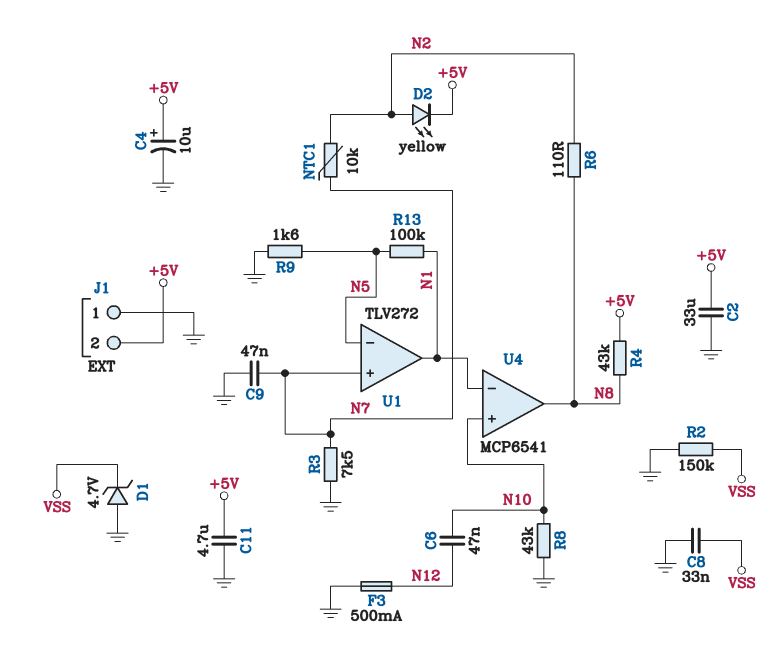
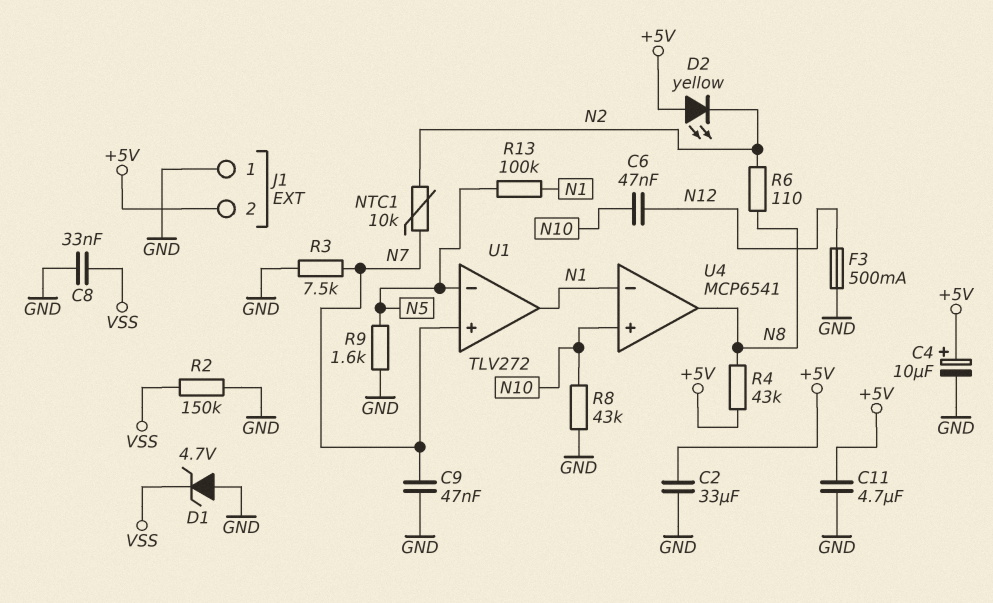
D2: LED yellow (A N2, K +5V) -> LED yellow (A +5V, K N2)

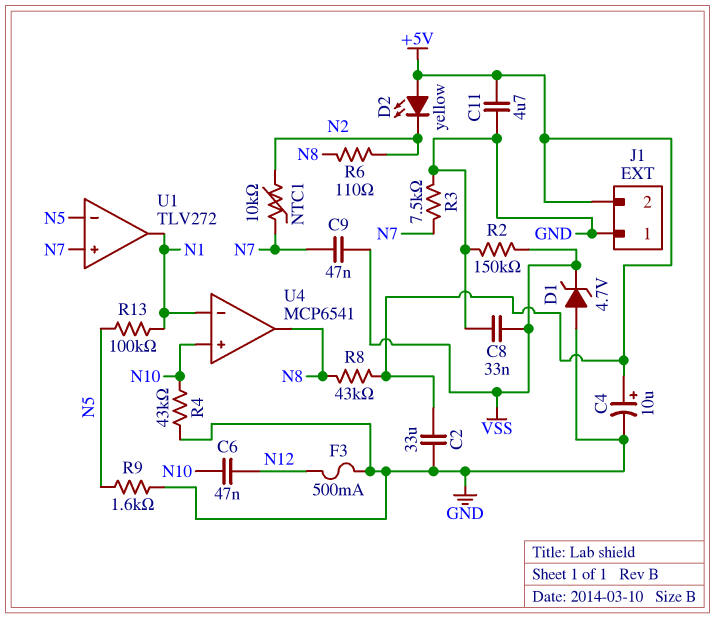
C9: 47nF (GND, N7) -> 47nF (N7, VSS)
R4: 43k (+5V, N8) -> 43k (GND, N10)
R8: 43k (GND, N10) -> 43k (+5V, N8)

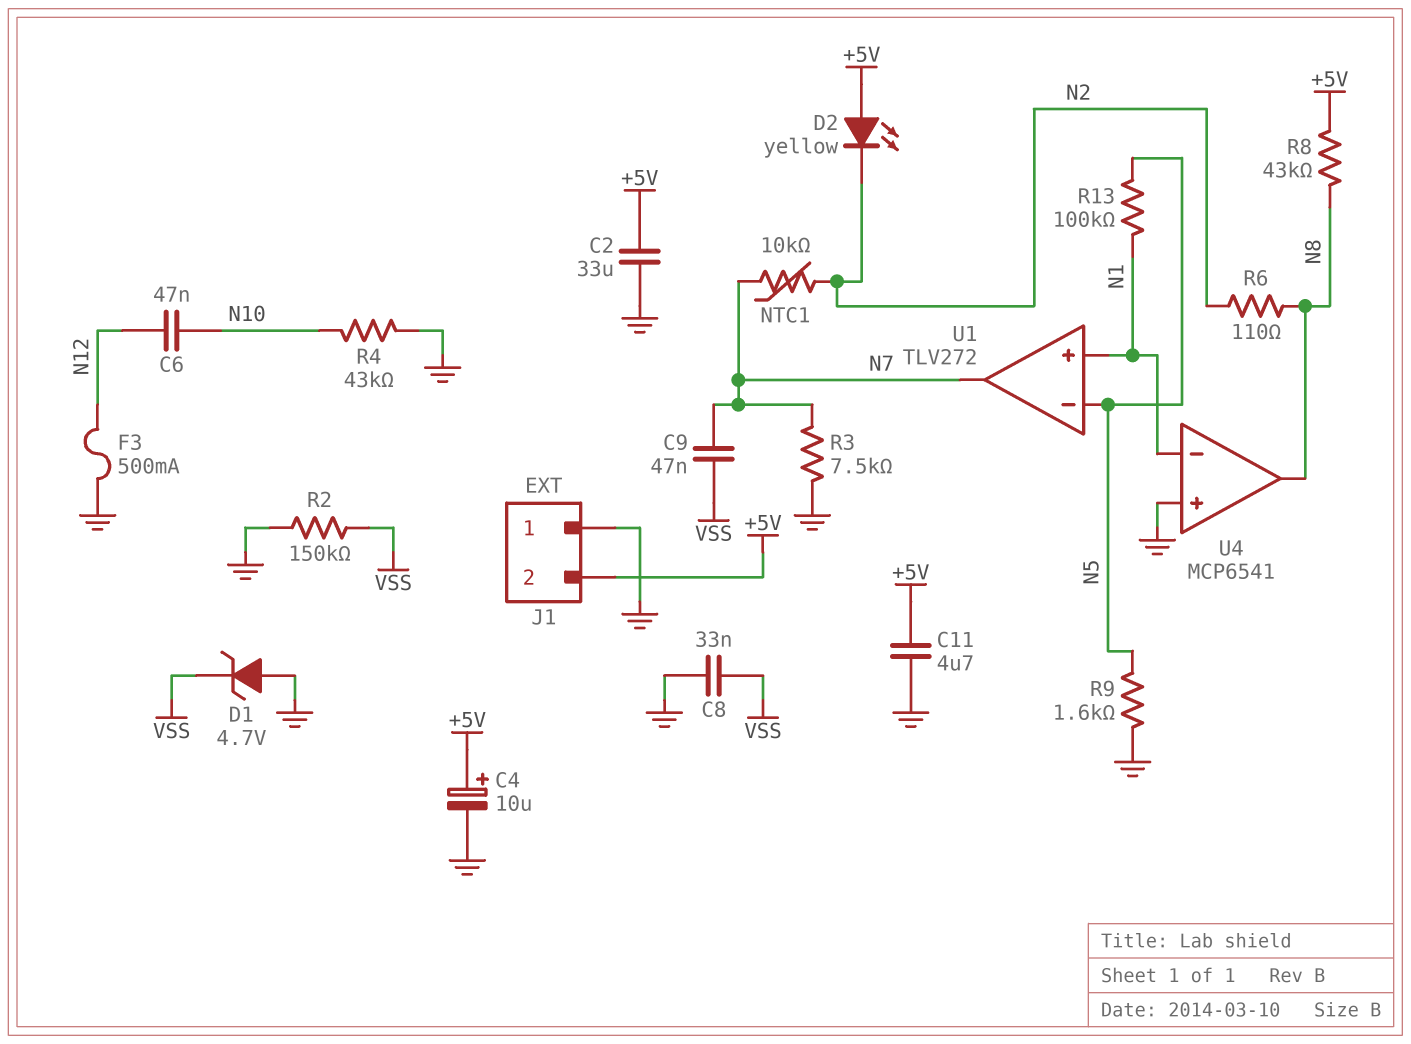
U1 pin in+: N7 -> N1
U1 pin out: N1 -> N7
U4 pin in+: N10 -> GND

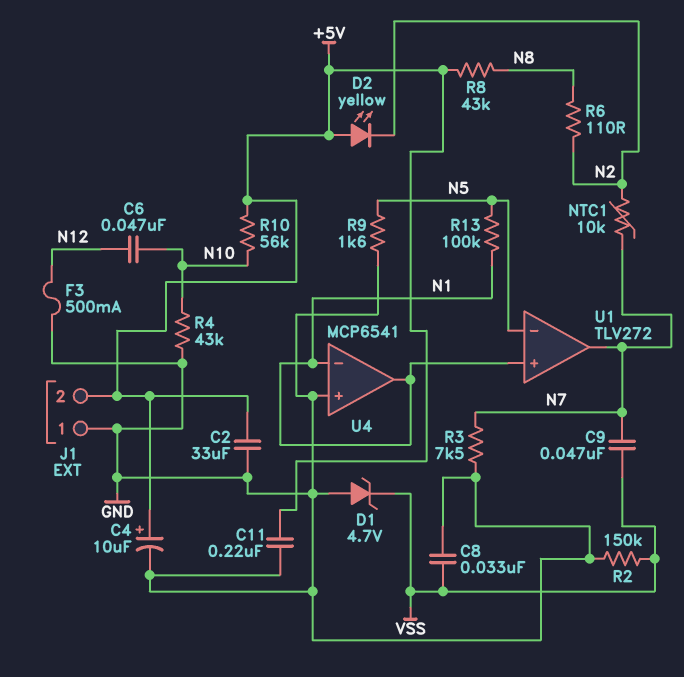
C11: 4.7uF (+5V, GND) -> 220nF (+5V, GND)
R10: none -> 56k (+5V, N10)
U4 pin out: N8 -> N1

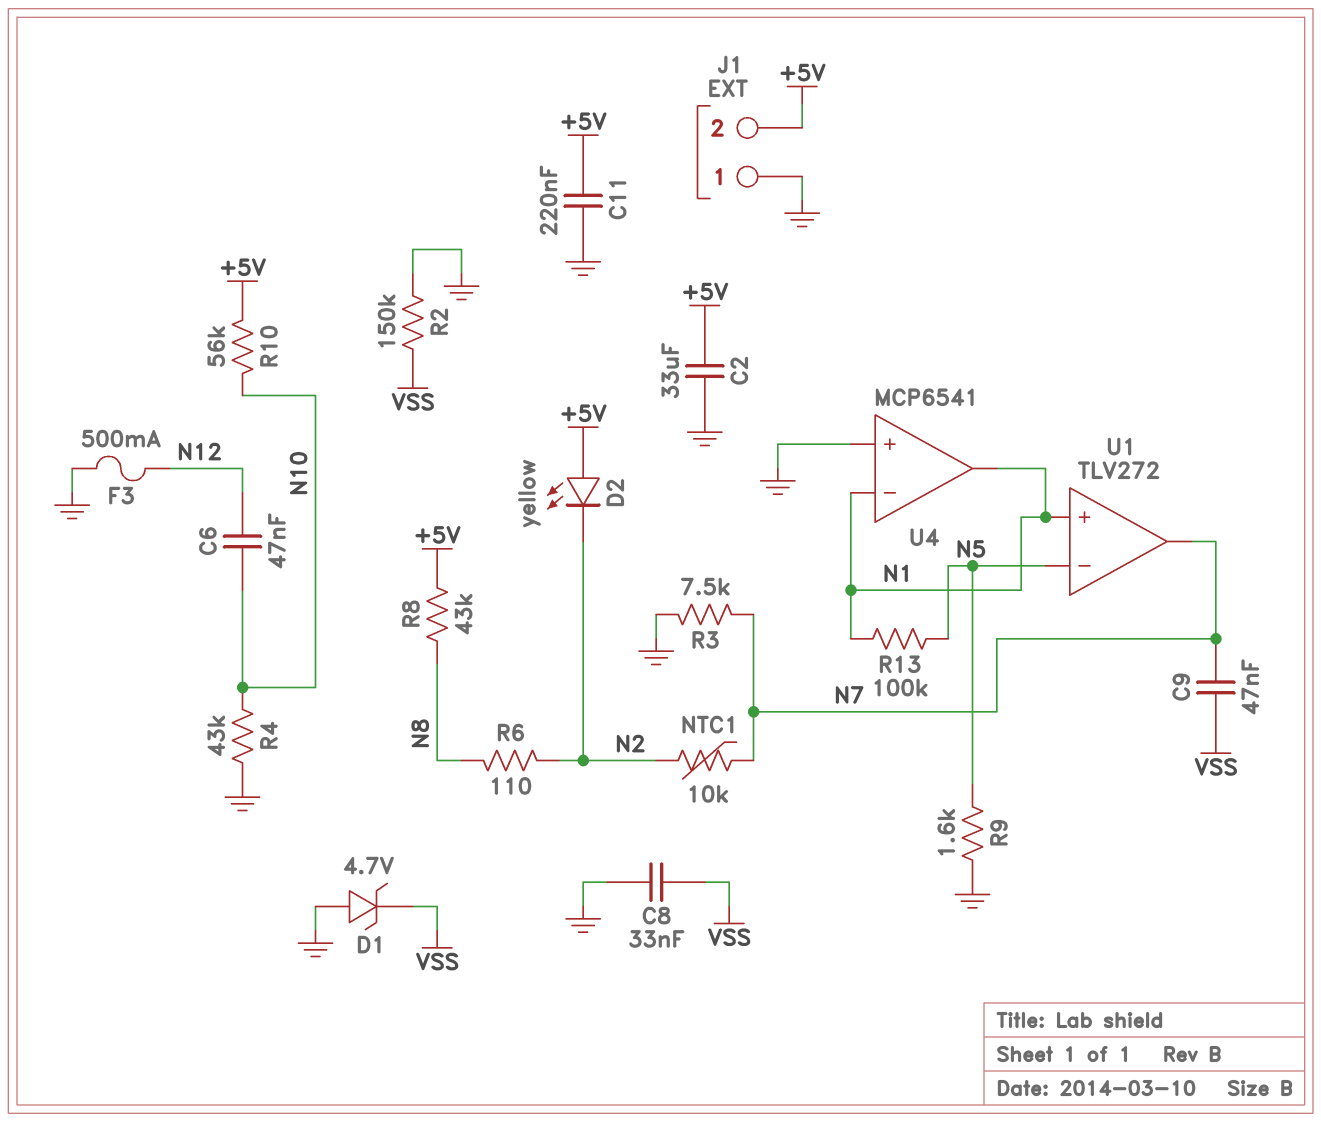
C4: 10uF (plus +5V, minus GND) -> none

